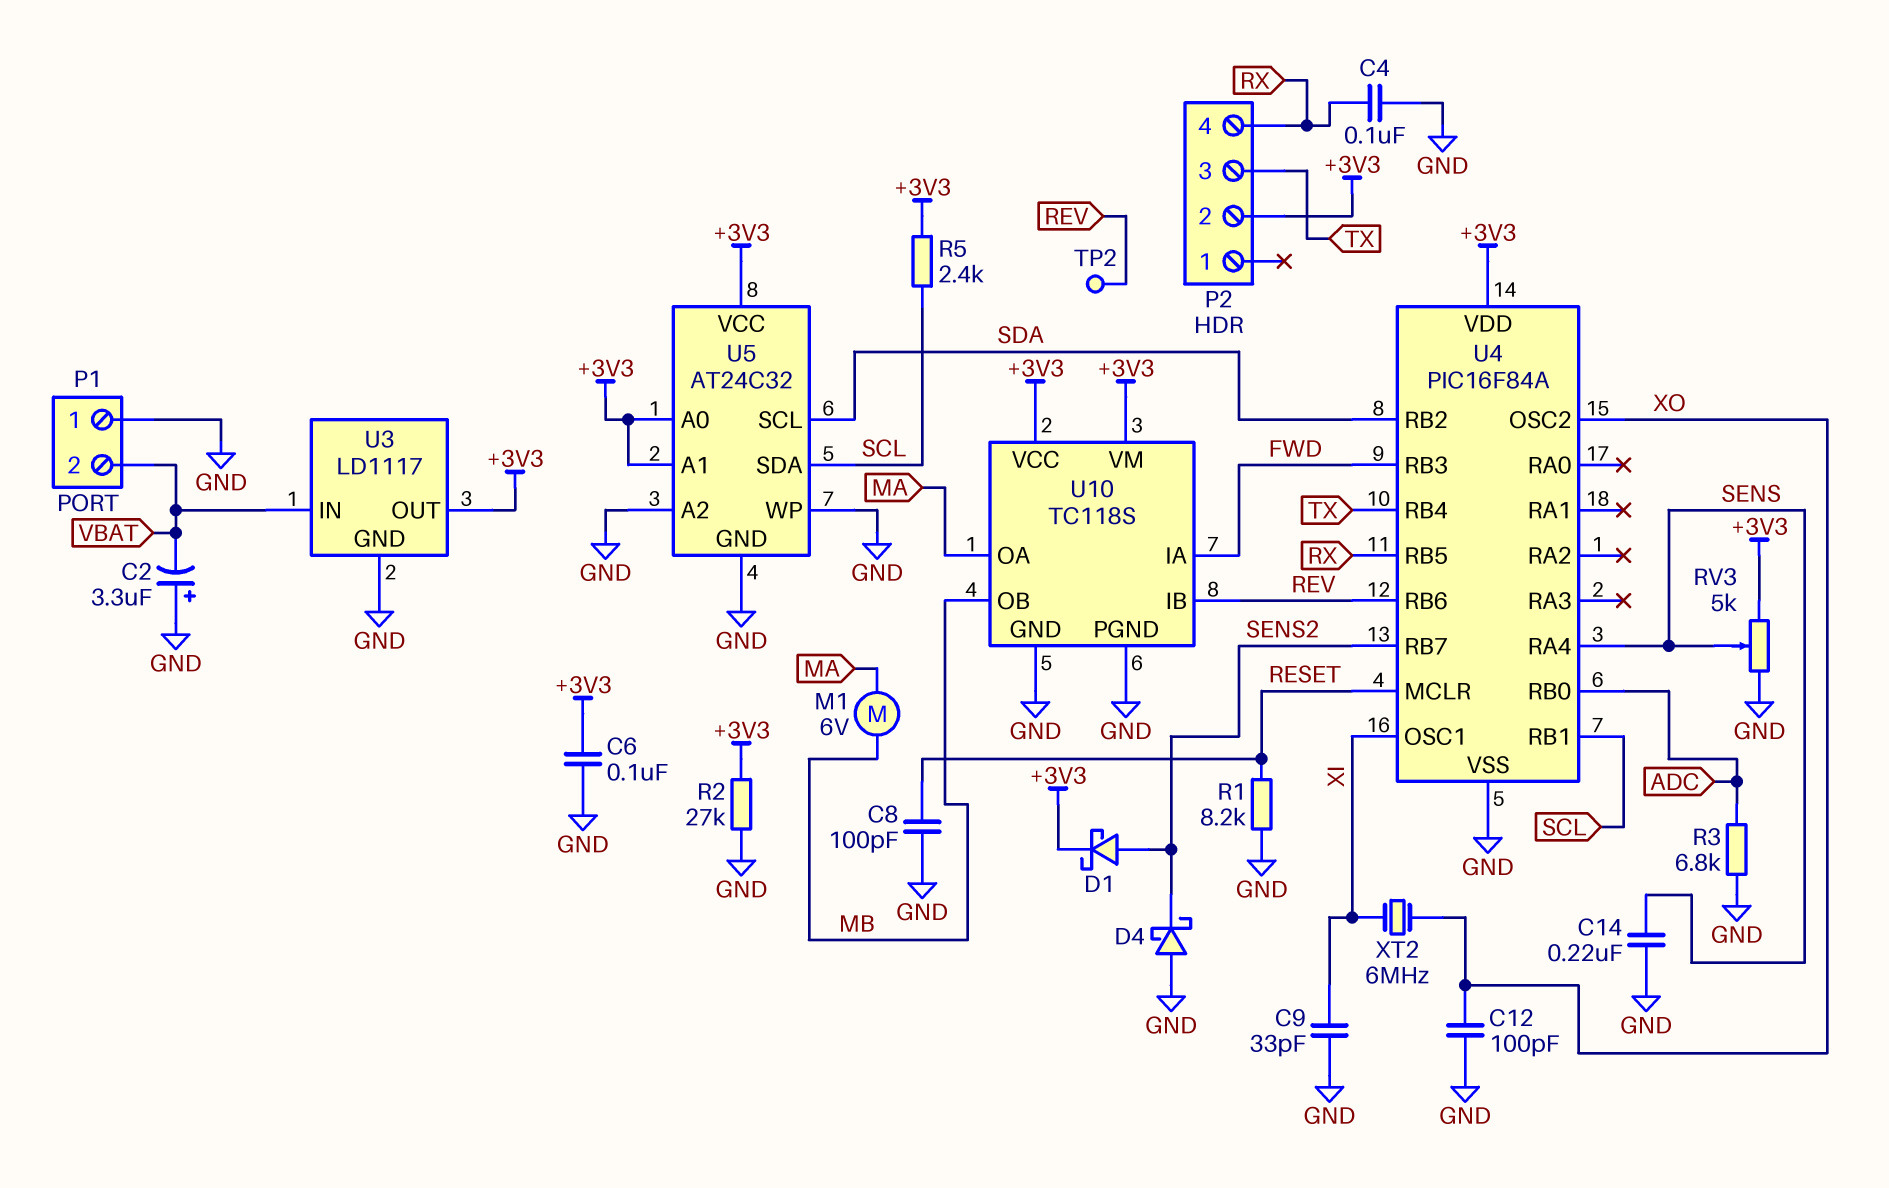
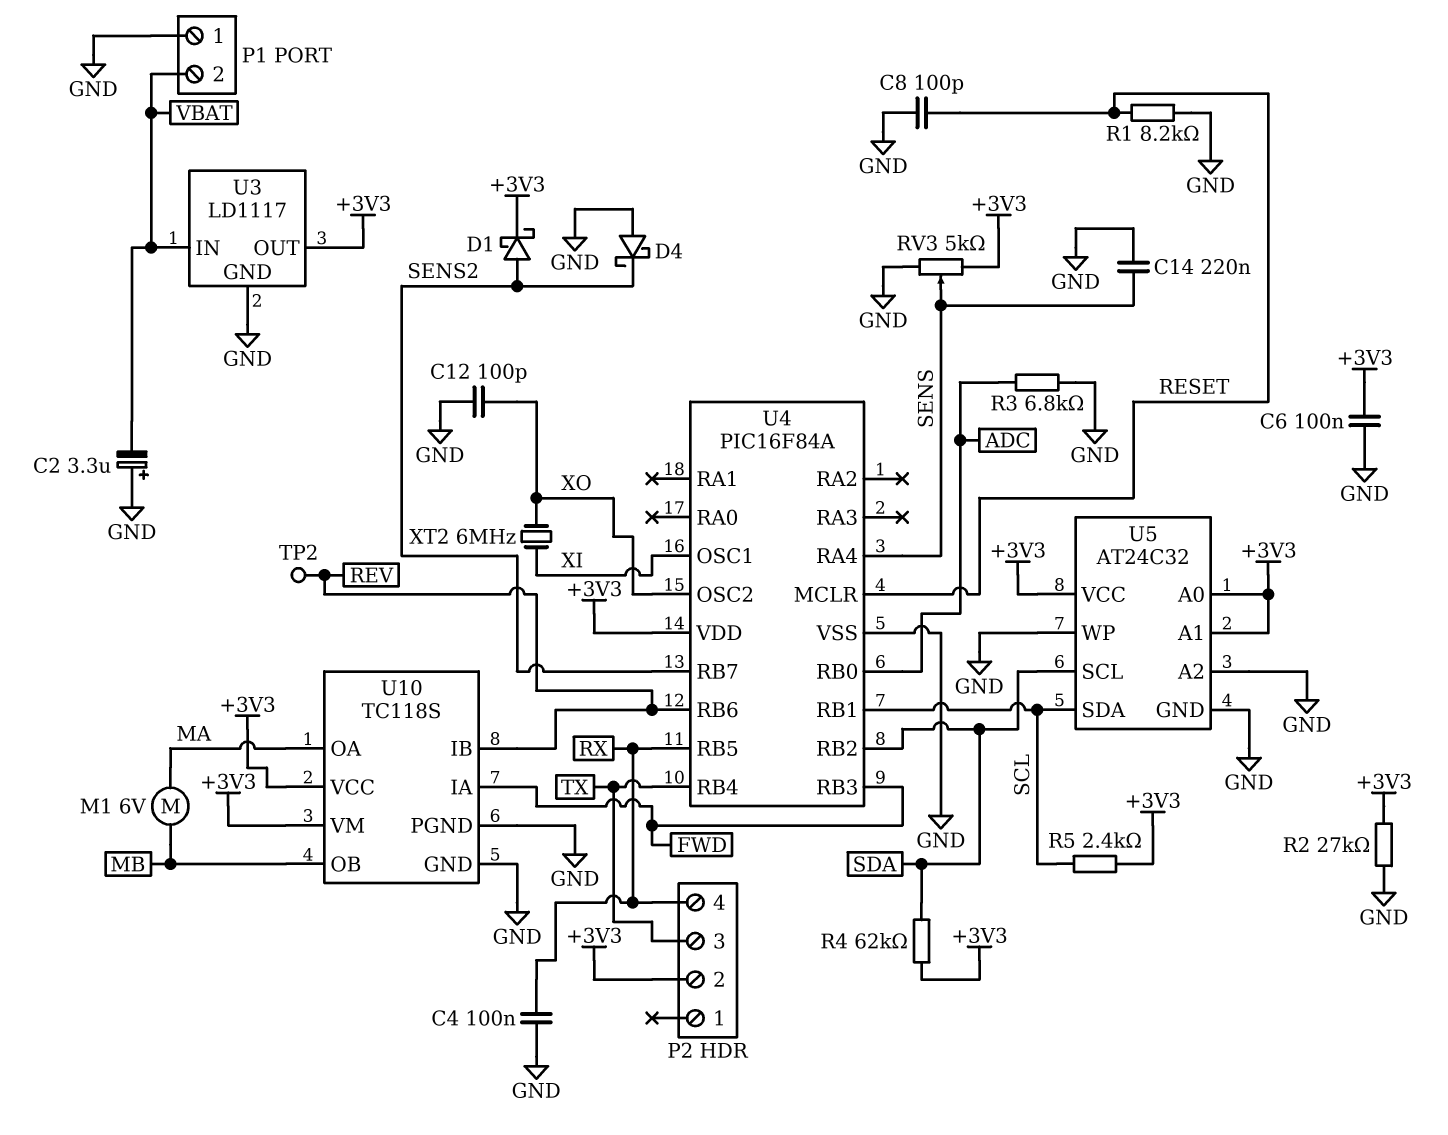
C9: 33pF (GND, XI) -> none
R4: none -> 62k (+3V3, SDA)

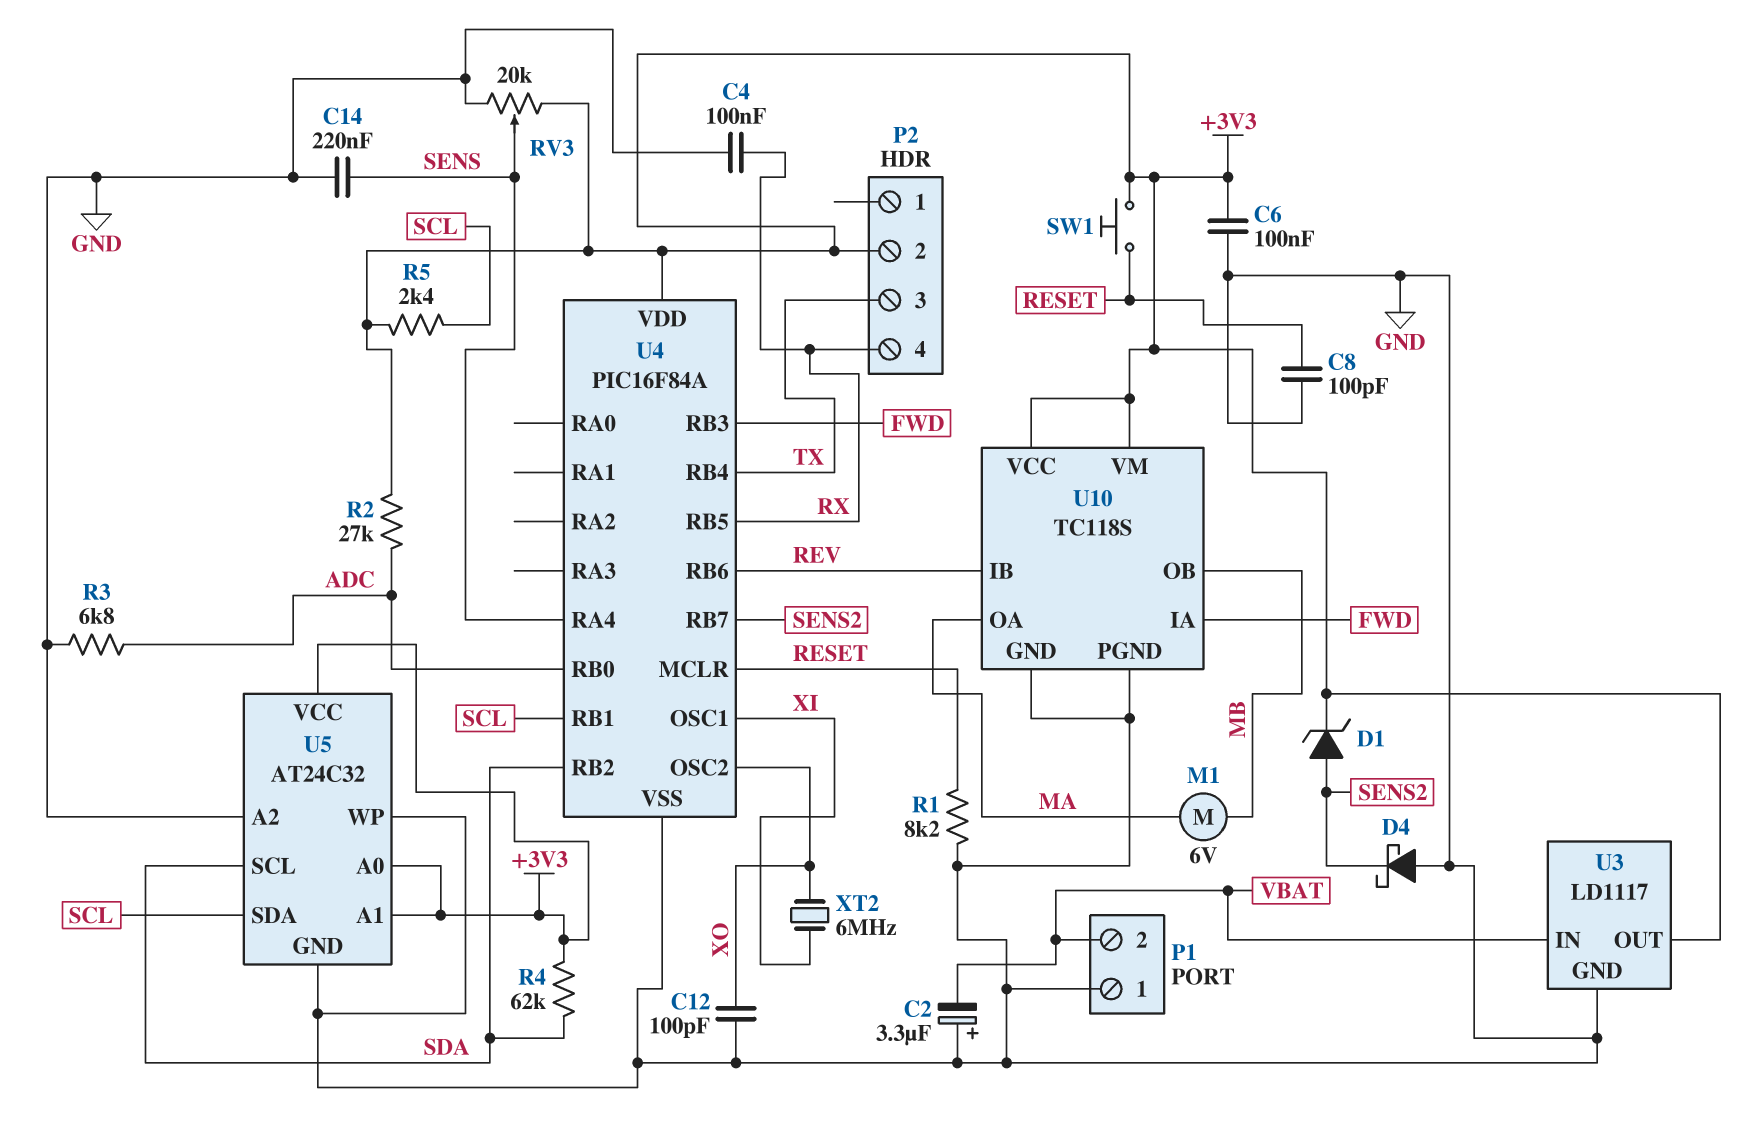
D1: schottky (A SENS2, K +3V3) -> zener (A SENS2, K +3V3)
R2: 27k (+3V3, GND) -> 27k (+3V3, ADC)
RV3: 5k (+3V3, GND, wiper SENS) -> 20k (+3V3, GND, wiper SENS)
SW1: none -> button (+3V3, RESET)
TP2: test point (REV) -> none

